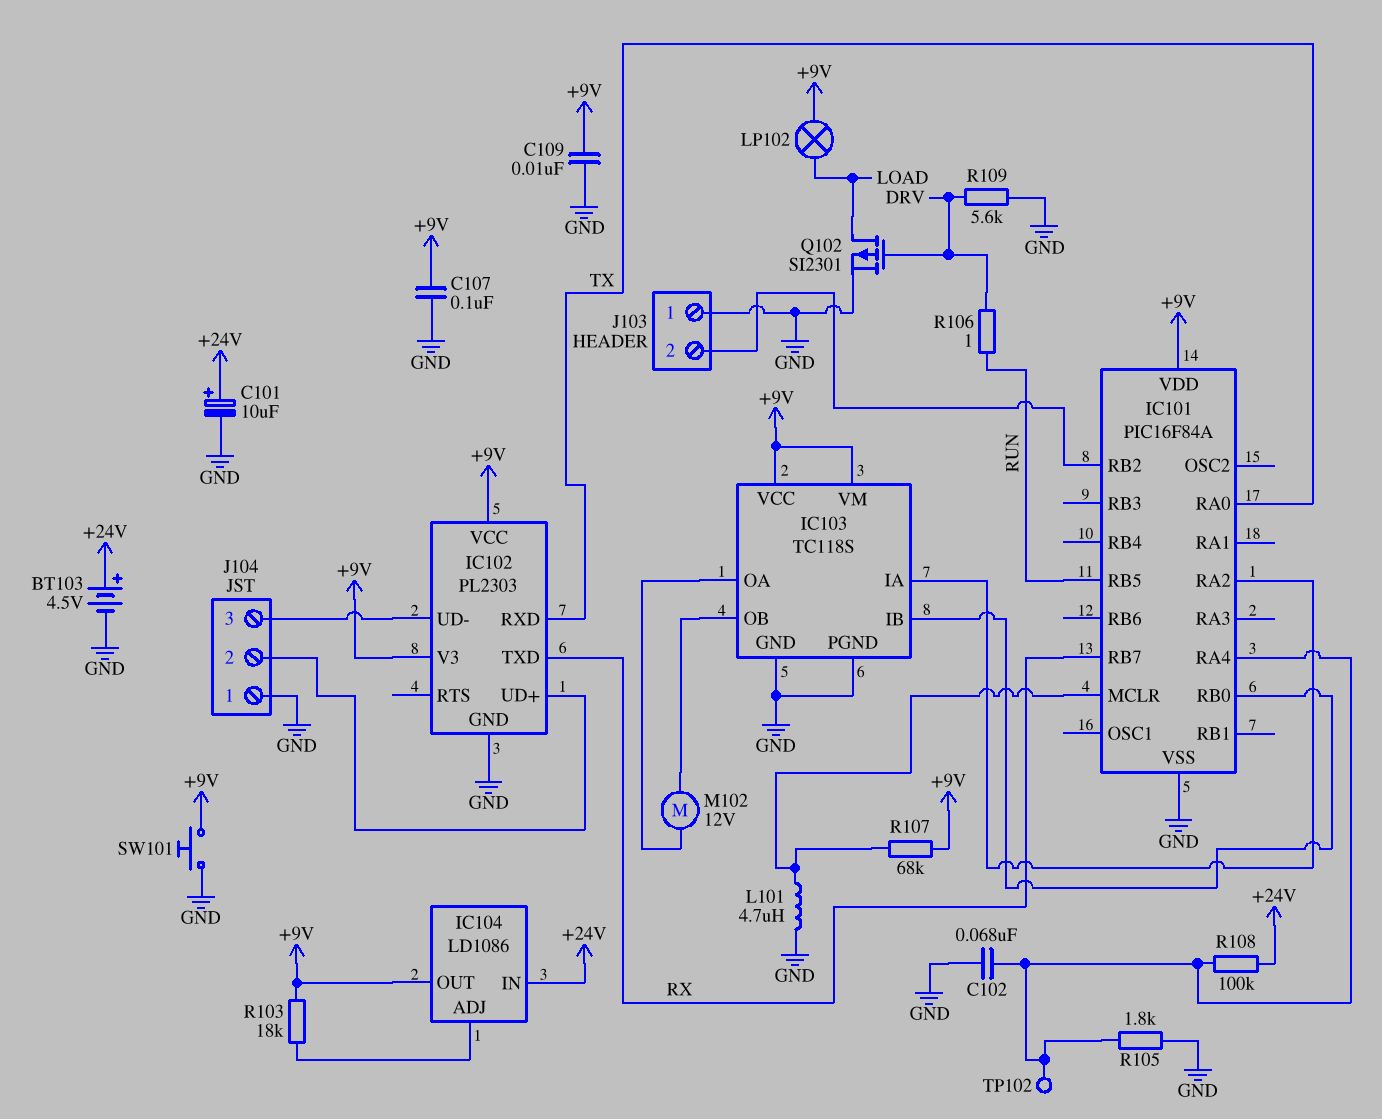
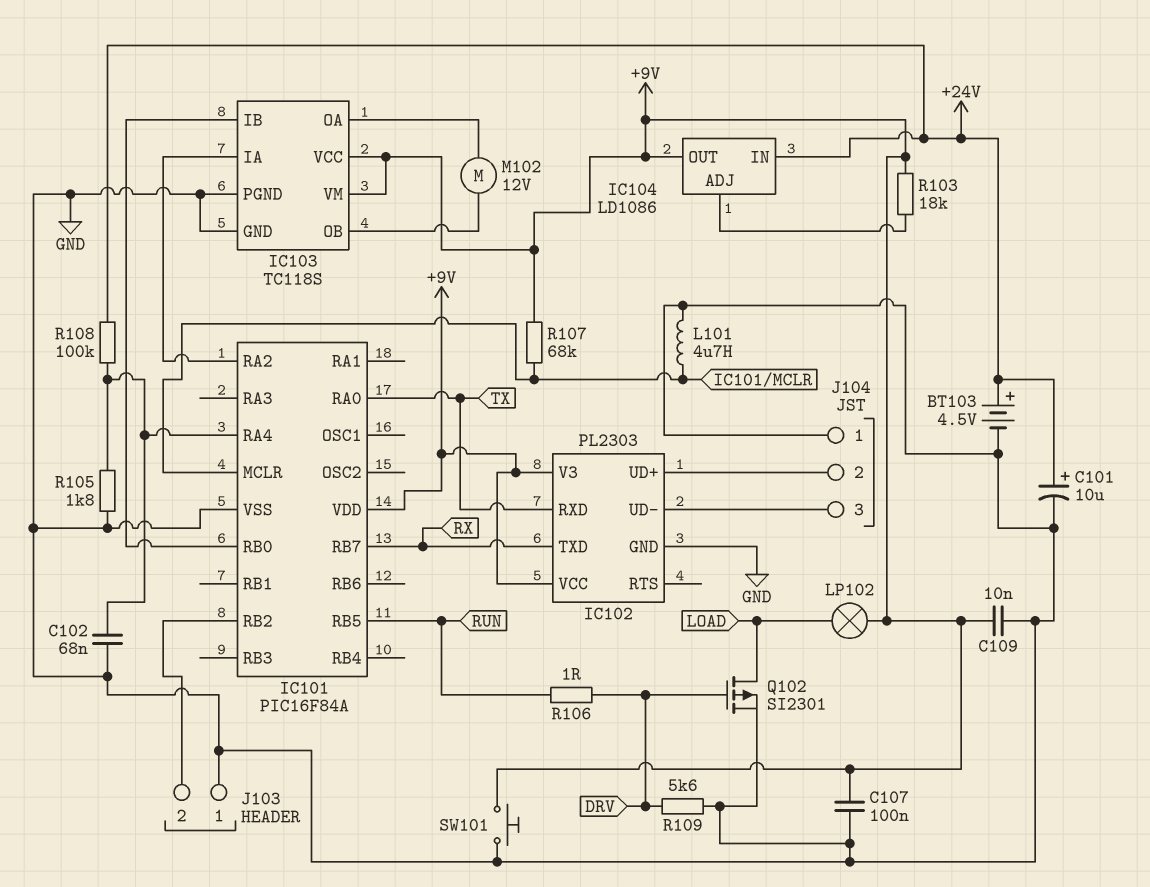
TP102: test point (IC101/RA4) -> none

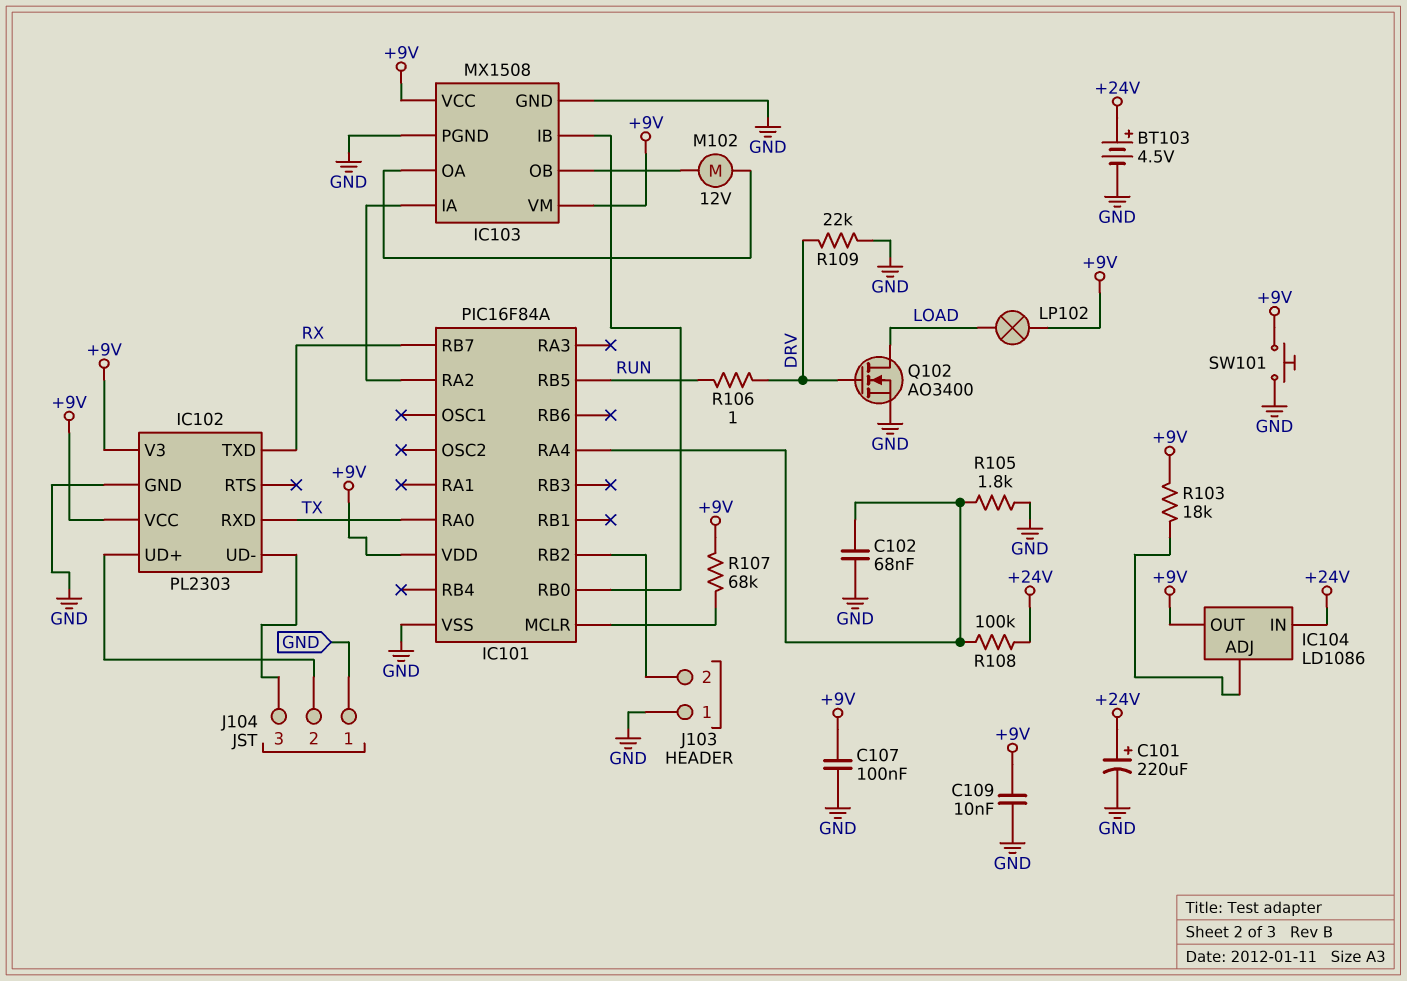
C101: 10uF (plus +24V, minus GND) -> 220uF (plus +24V, minus GND)
IC103: TC118S -> MX1508
L101: 4.7uH (GND, IC101/MCLR) -> none
Q102: PMOS SI2301 (G DRV, D LOAD, S GND) -> NMOS AO3400 (G DRV, D LOAD, S GND)
R109: 5.6k (DRV, GND) -> 22k (DRV, GND)

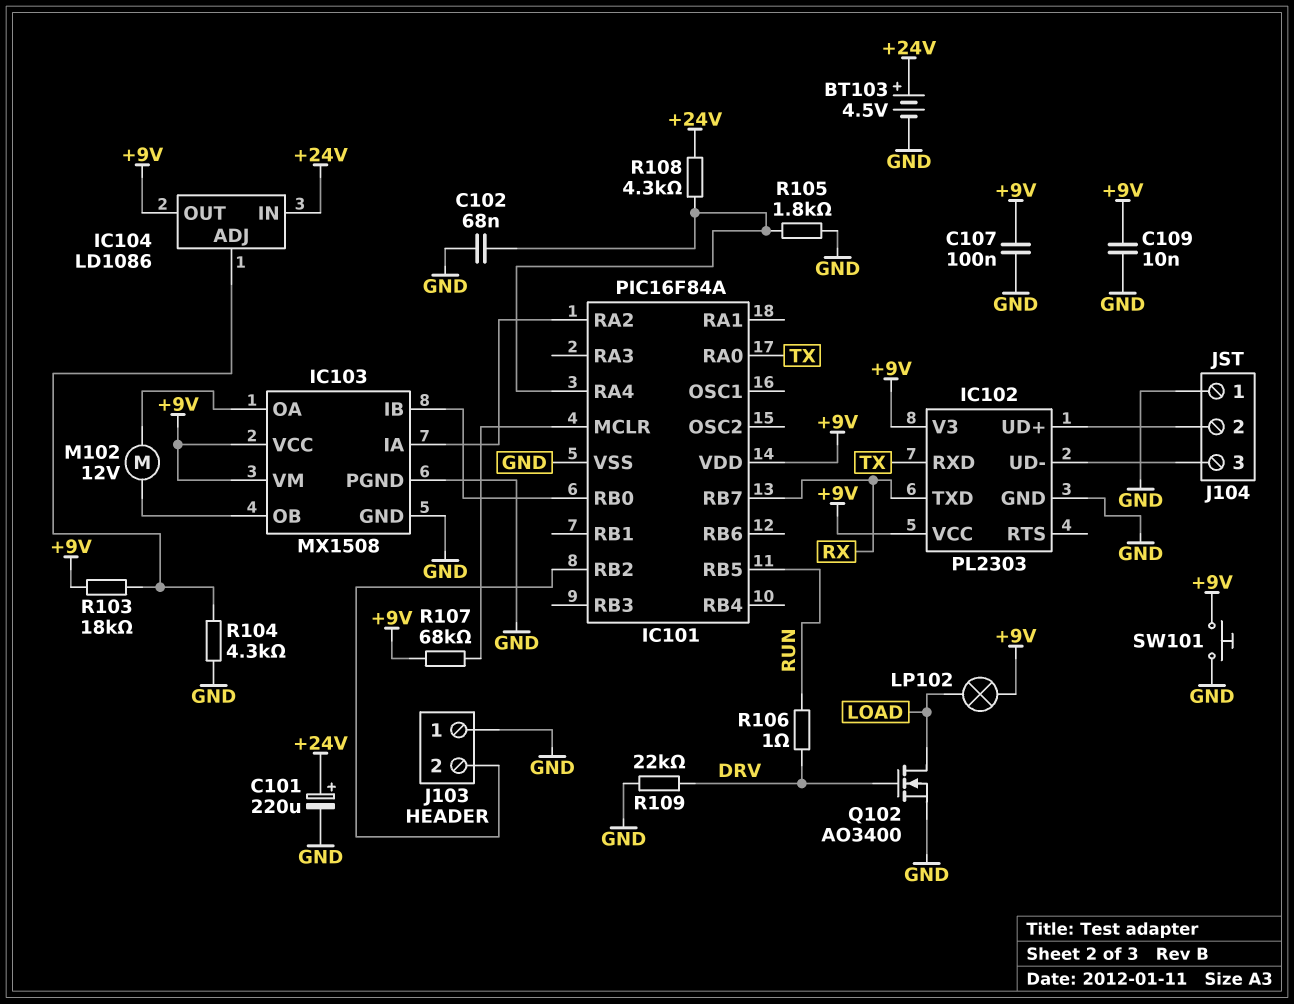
R104: none -> 4.3k (GND, IC104/ADJ)
R108: 100k (+24V, IC101/RA4) -> 4.3k (+24V, IC101/RA4)

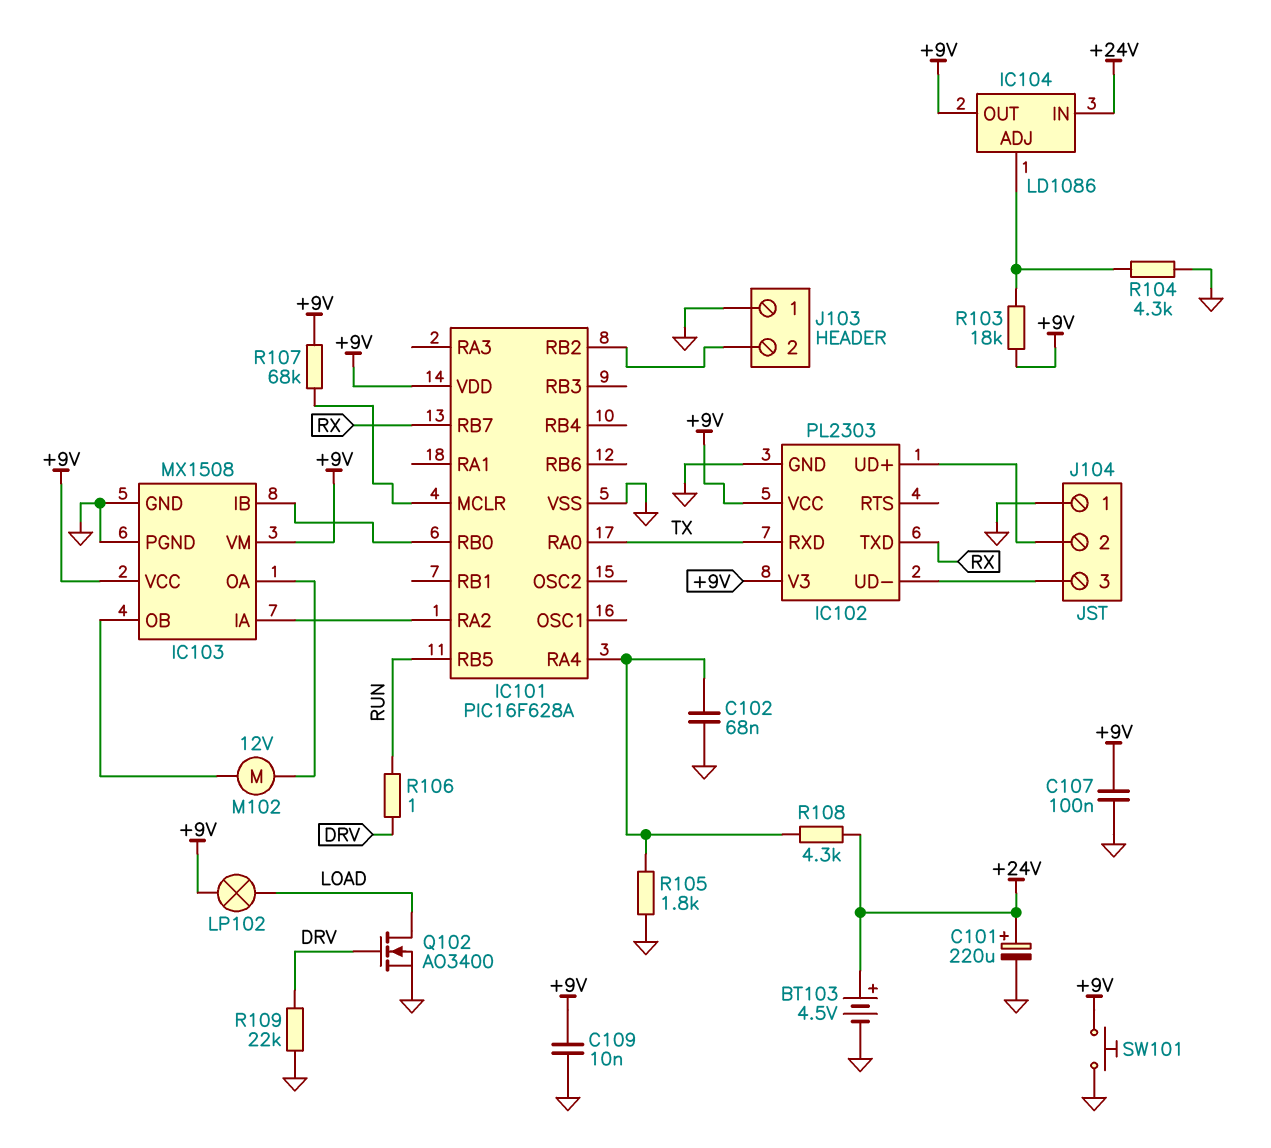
IC101: PIC16F84A -> PIC16F628A

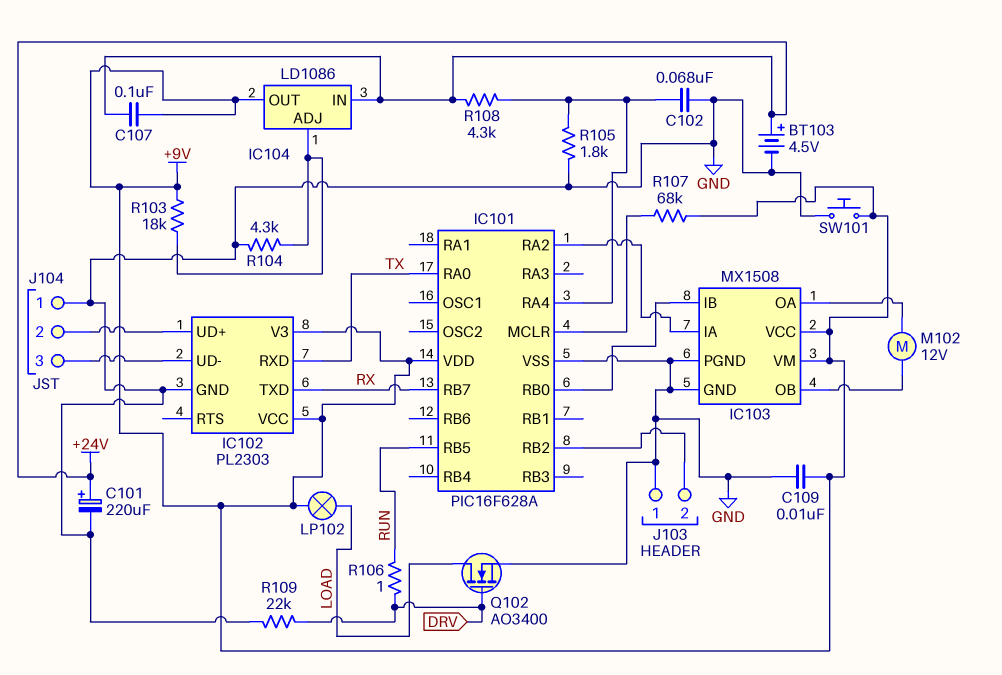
C107: 100nF (+9V, GND) -> 100nF (+9V, +24V)

